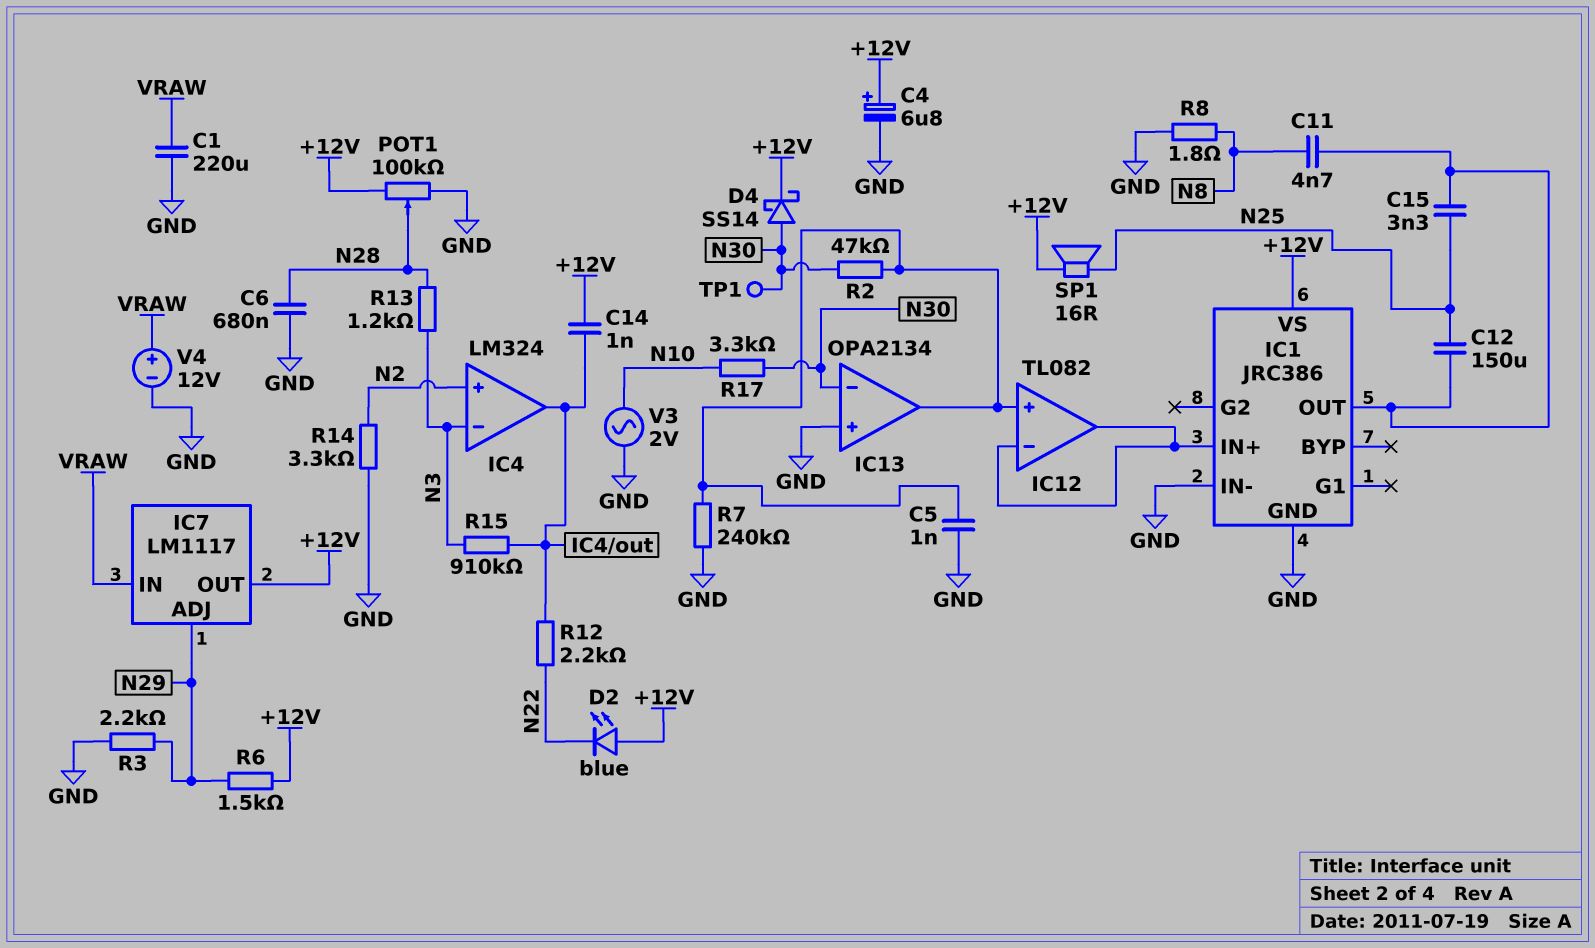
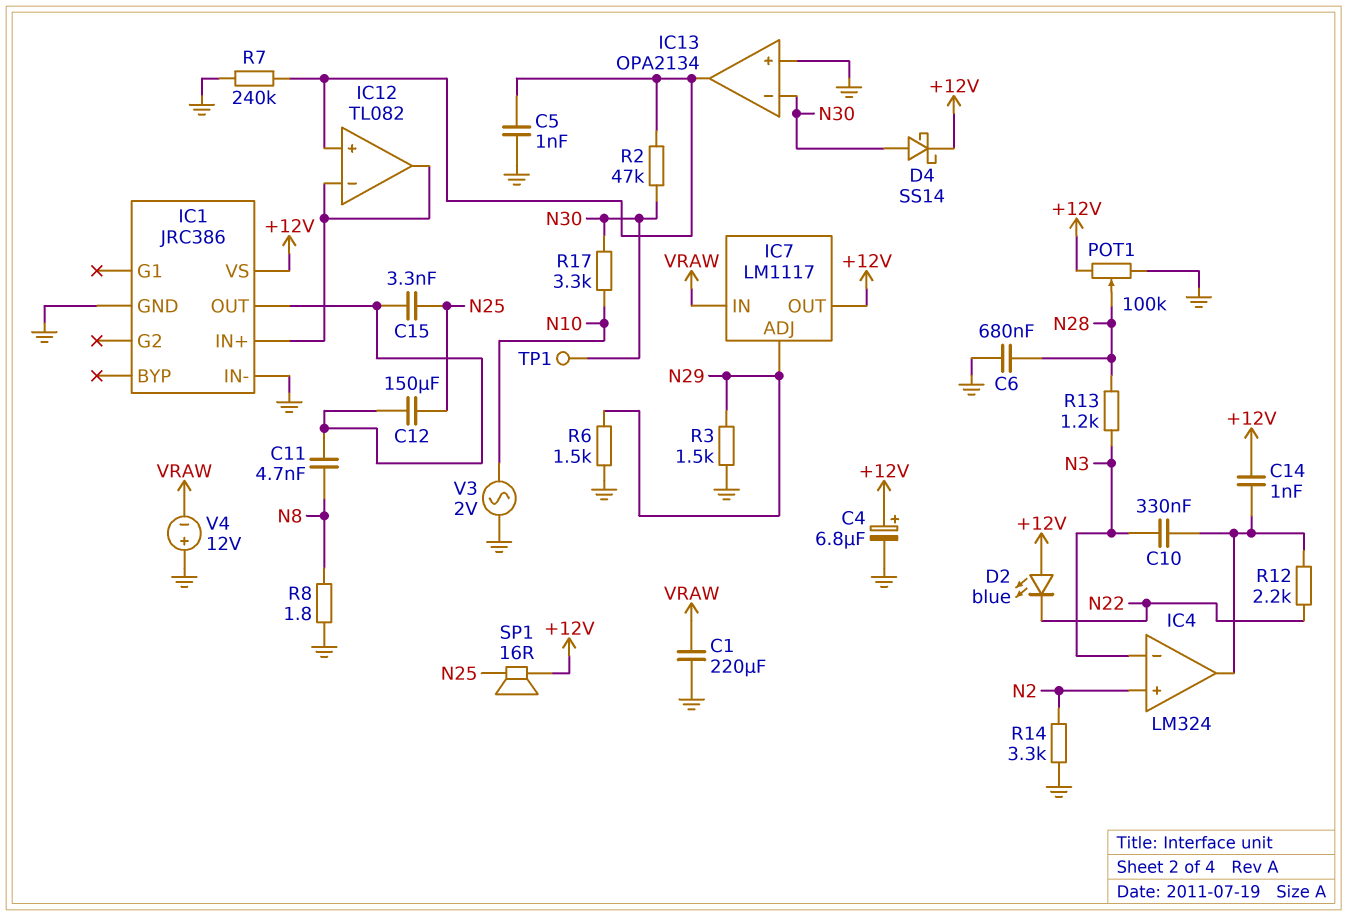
C10: none -> 330nF (IC4/out, N3)
R3: 2.2k (GND, N29) -> 1.5k (GND, N29)
R6: 1.5k (+12V, N29) -> 1.5k (GND, N29)
R15: 910k (IC4/out, N3) -> none
V4: 12V (plus VRAW, minus GND) -> 12V (plus GND, minus VRAW)

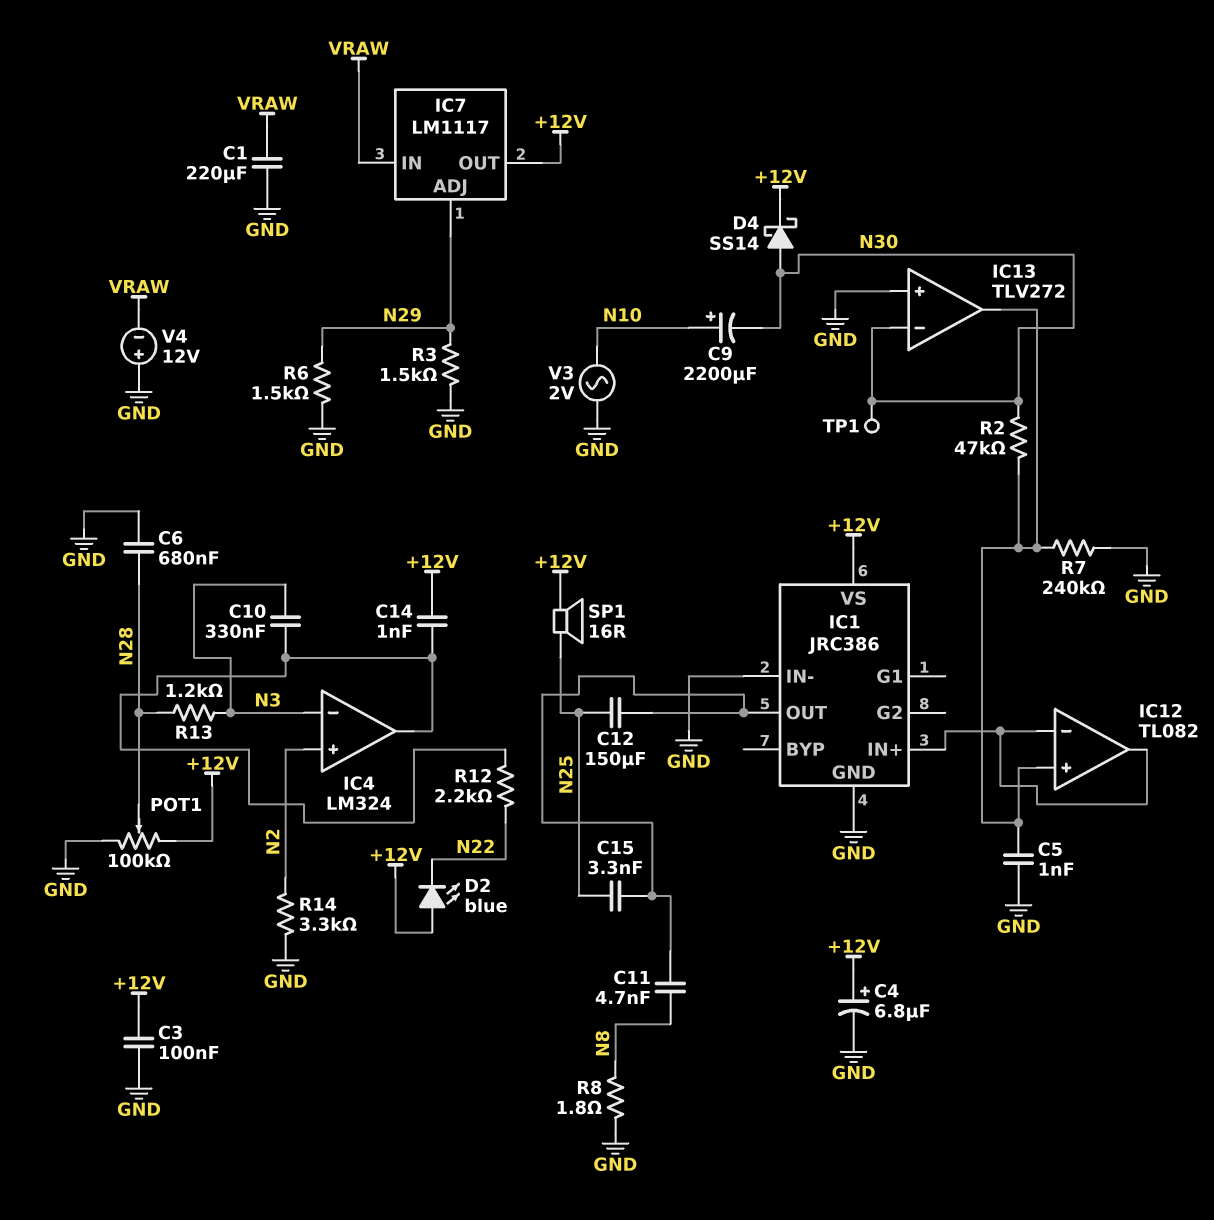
C3: none -> 100nF (+12V, GND)
C9: none -> 2200uF (plus N10, minus N30)
IC13: OPA2134 -> TLV272
R17: 3.3k (N10, N30) -> none

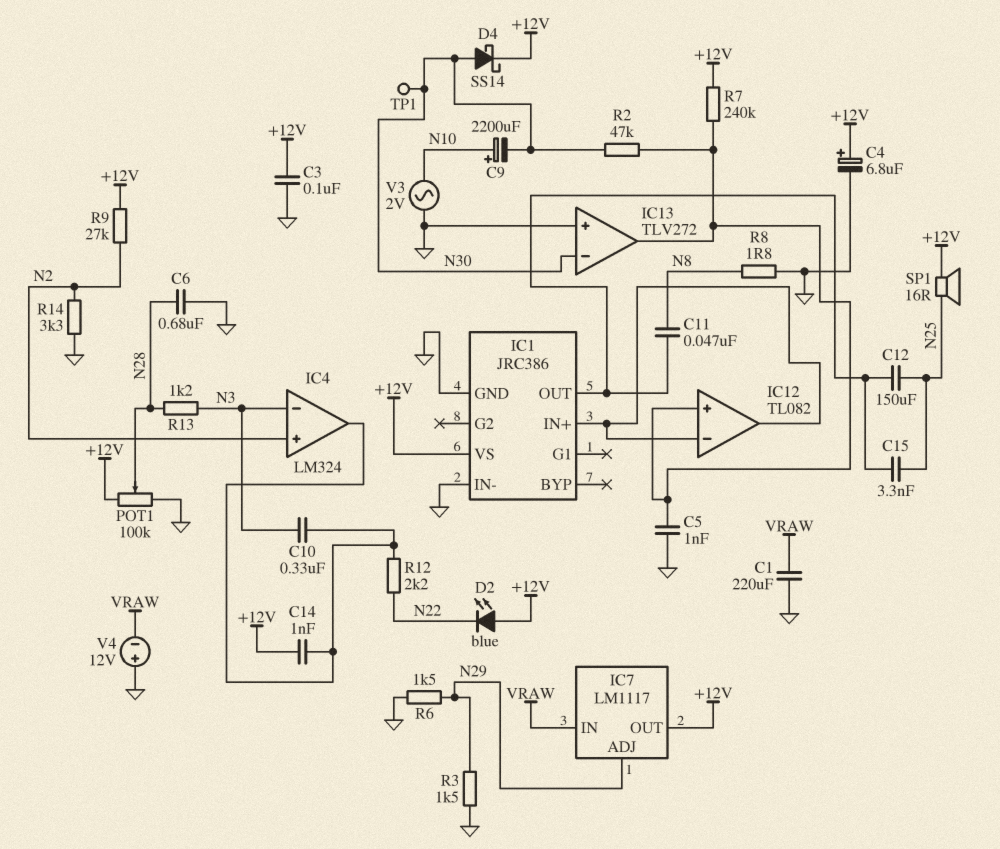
C11: 4.7nF (IC1/OUT, N8) -> 47nF (IC1/OUT, N8)
R7: 240k (GND, IC12/in+) -> 240k (+12V, IC12/in+)
R9: none -> 27k (+12V, N2)

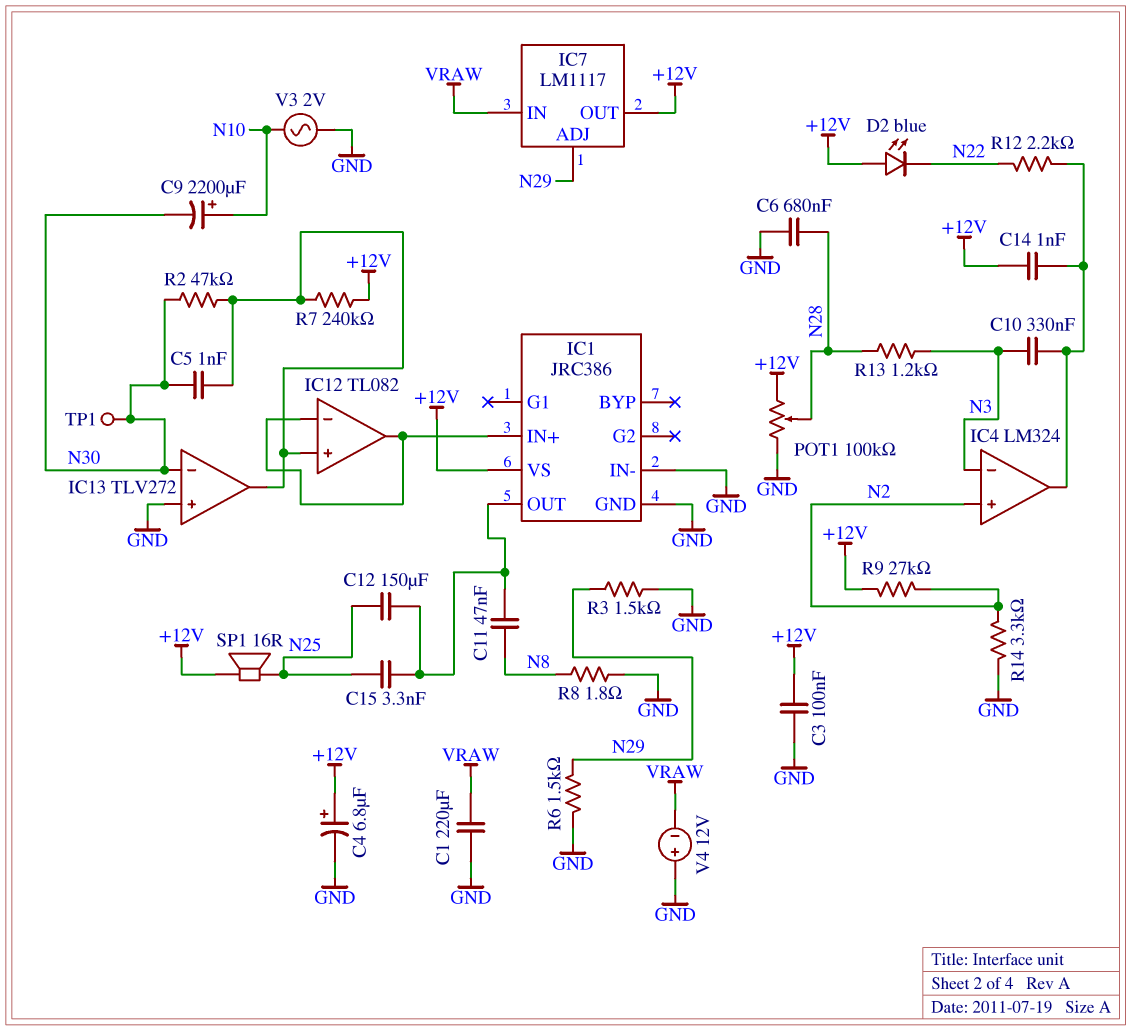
C5: 1nF (GND, IC12/in+) -> 1nF (IC12/in+, N30)
D4: schottky SS14 (A N30, K +12V) -> none

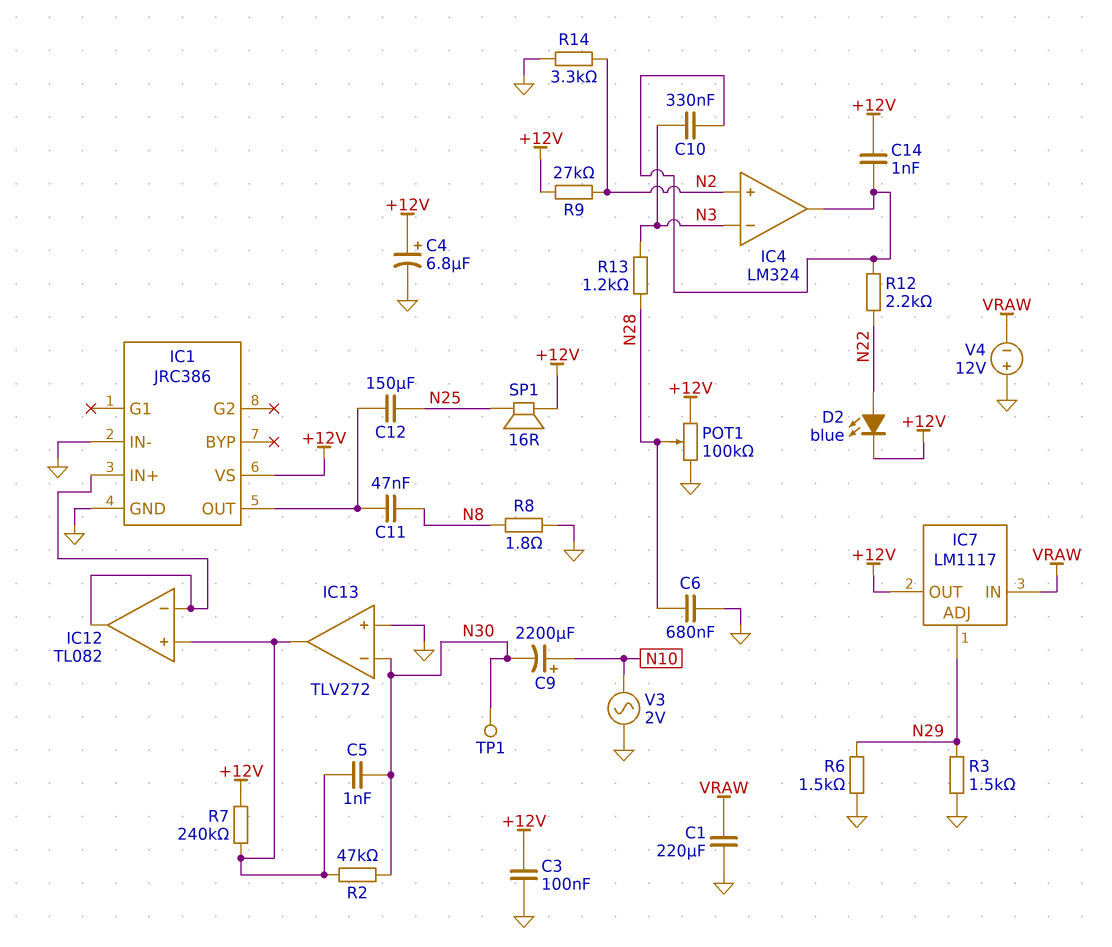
C15: 3.3nF (IC1/OUT, N25) -> none
D2: LED blue (A +12V, K N22) -> LED blue (A N22, K +12V)

